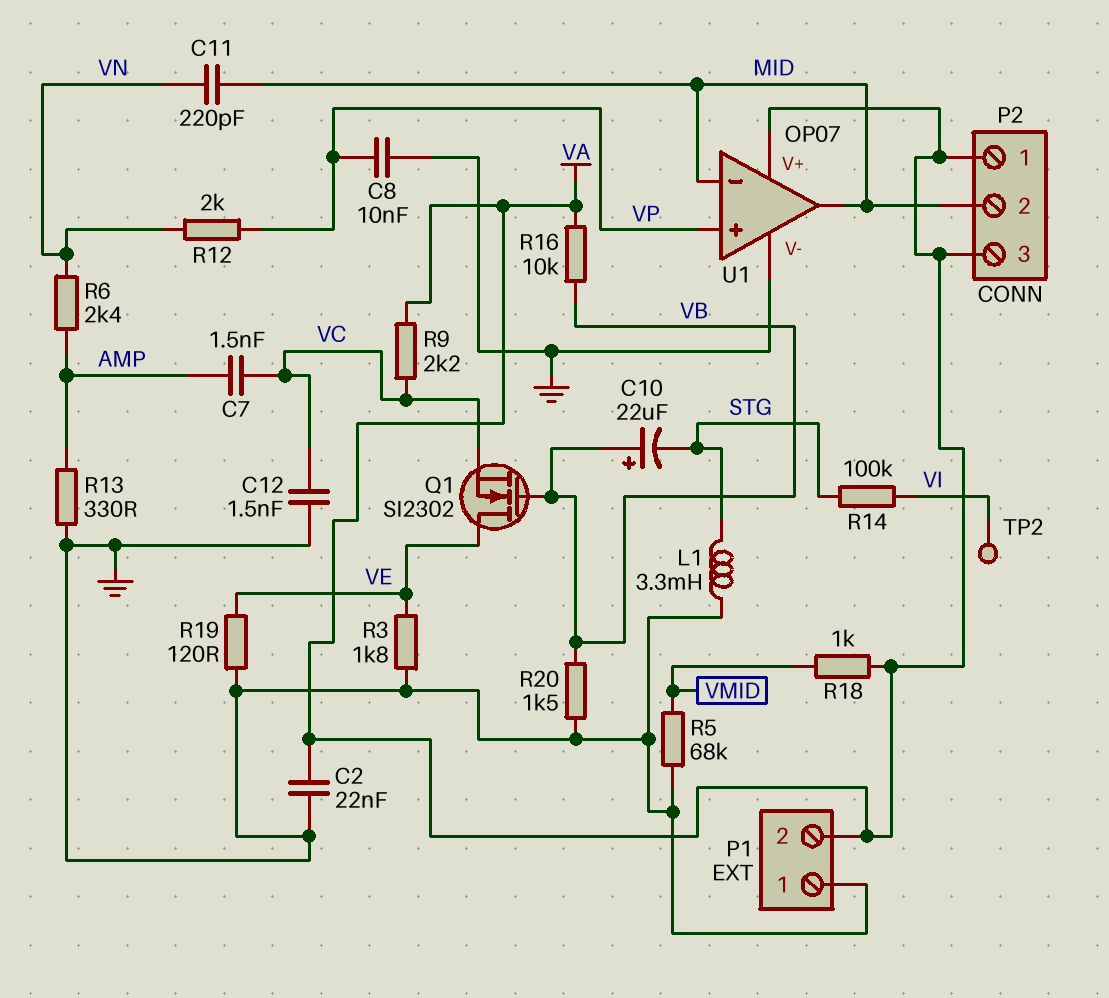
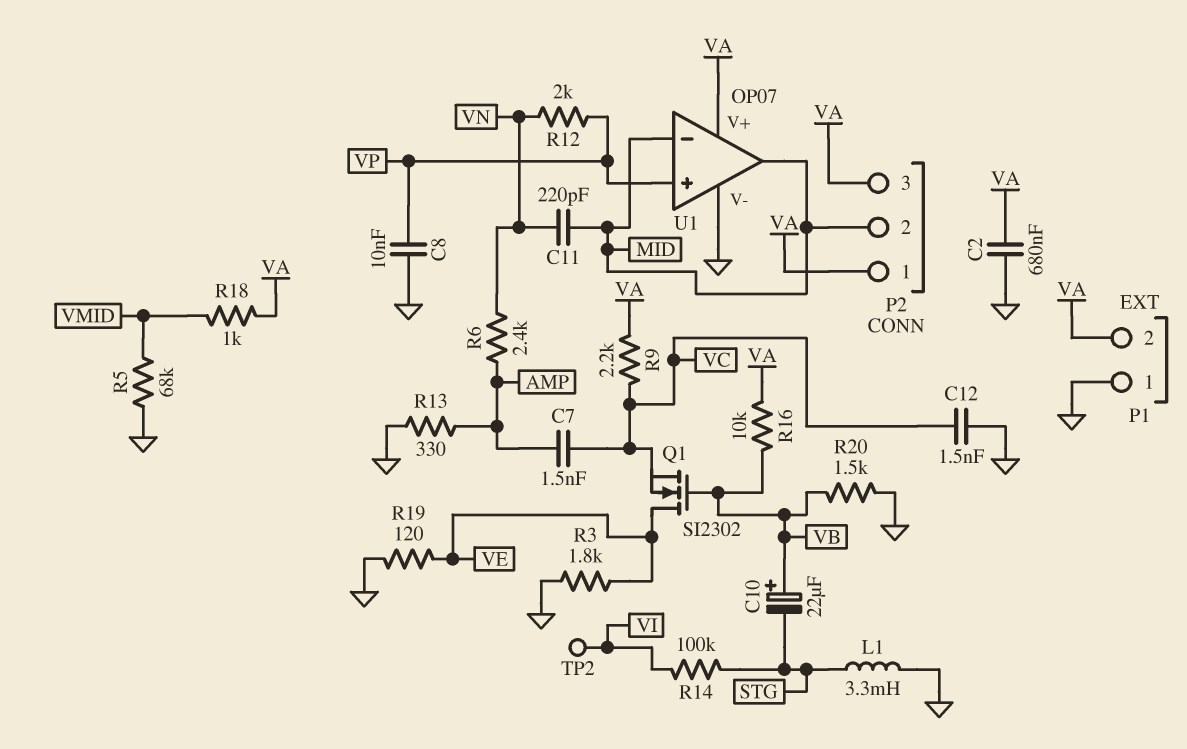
C2: 22nF (GND, VA) -> 680nF (GND, VA)

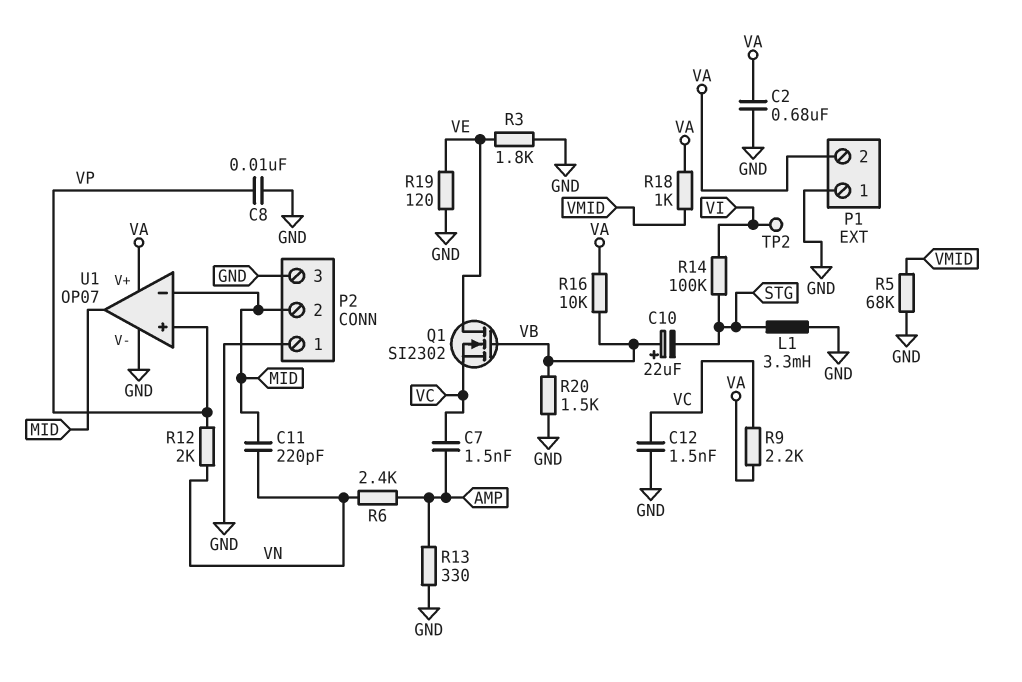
P2 pin 1: VA -> GND
P2 pin 3: VA -> GND

